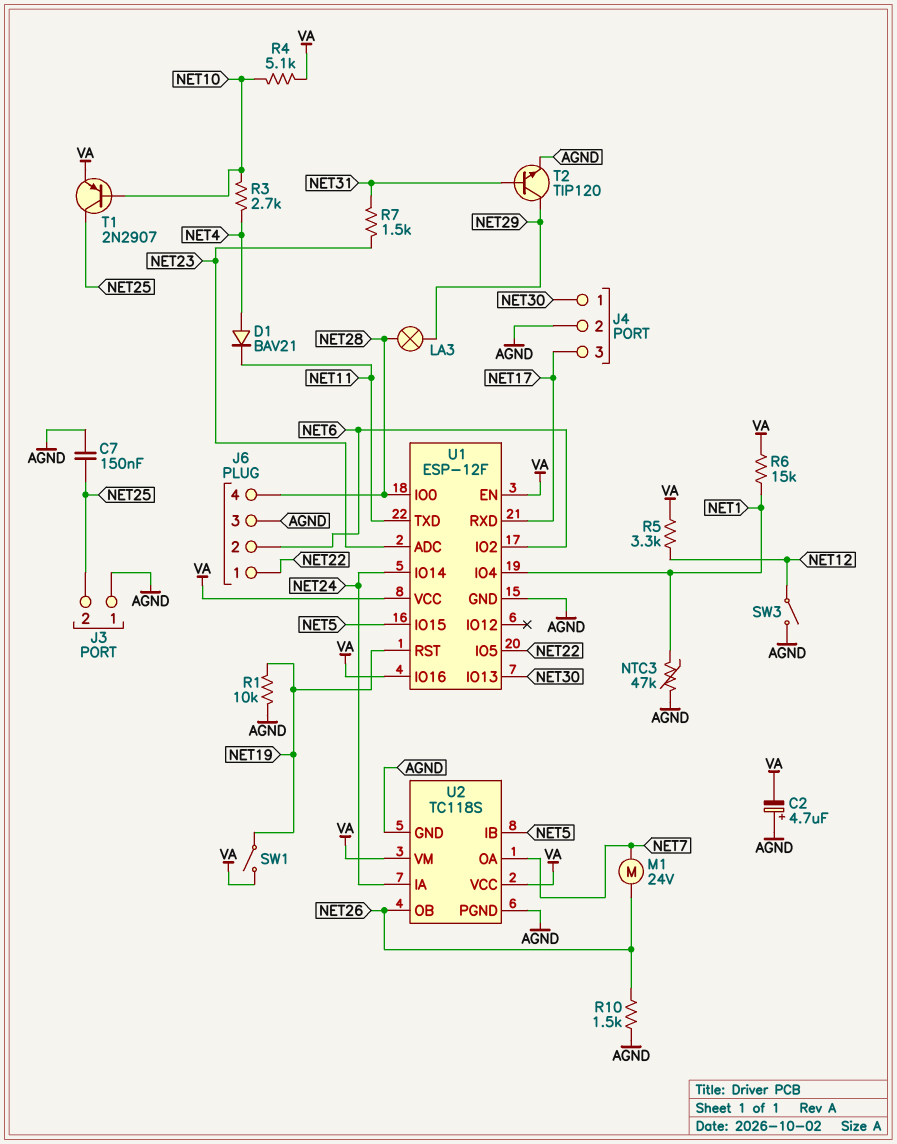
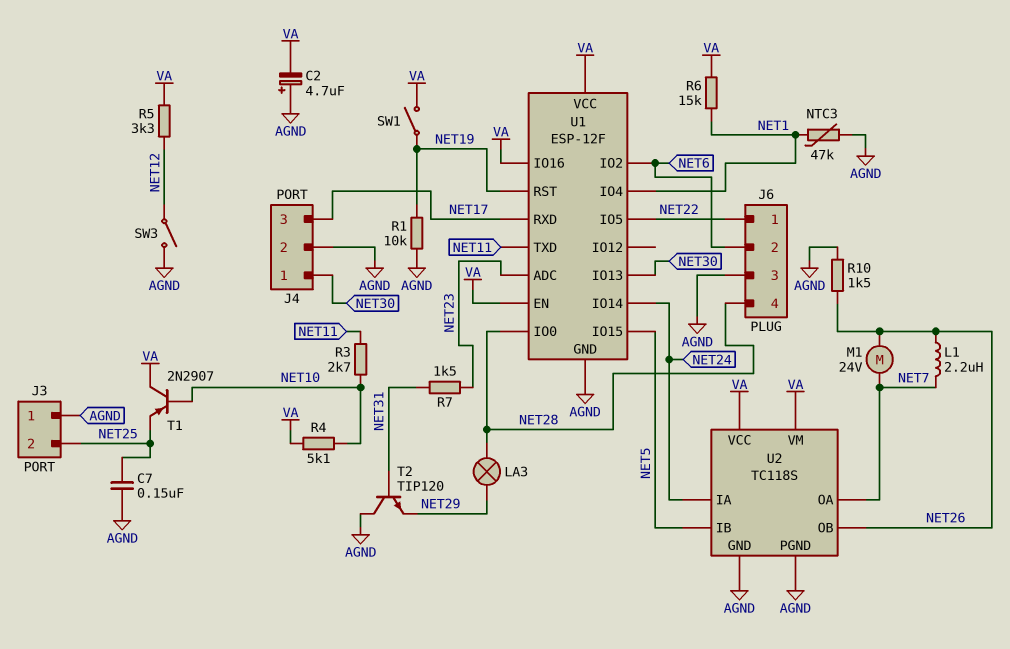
D1: diode BAV21 (A NET4, K NET11) -> none
L1: none -> 2.2uH (NET7, NET26)
R3: 2.7k (NET4, NET10) -> 2.7k (NET10, NET11)
T1: PNP 2N2907 (B NET10, C NET25, E VA) -> PNP 2N2907 (B NET10, C VA, E NET25)
T2: NPN TIP120 (B NET31, C NET29, E AGND) -> NPN TIP120 (B NET31, C AGND, E NET29)

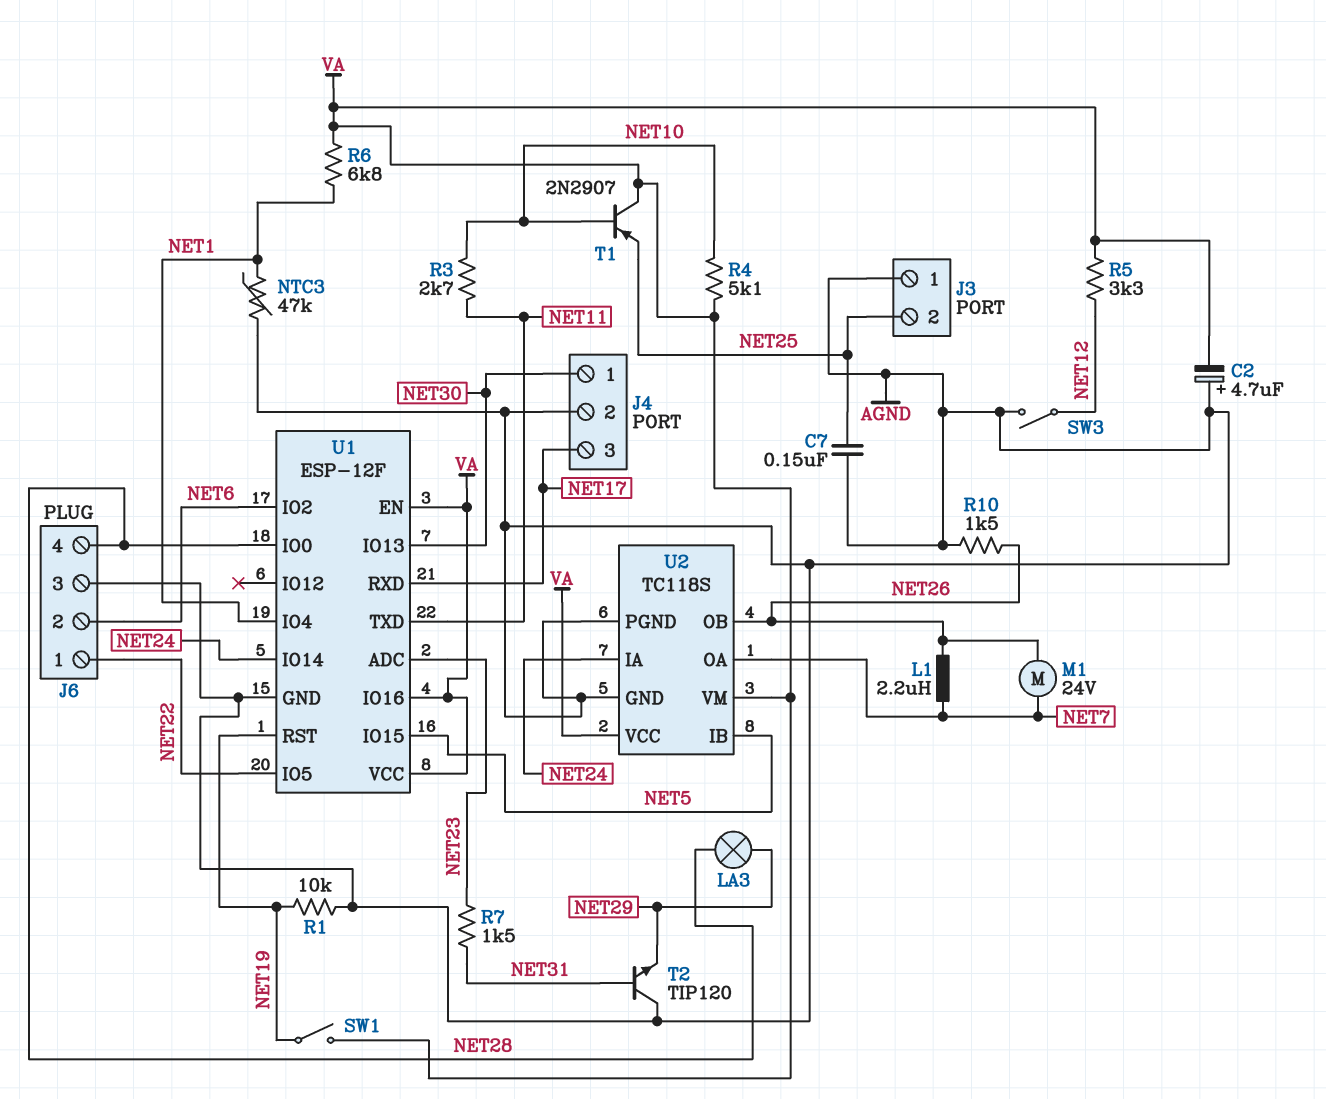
R6: 15k (NET1, VA) -> 6.8k (NET1, VA)

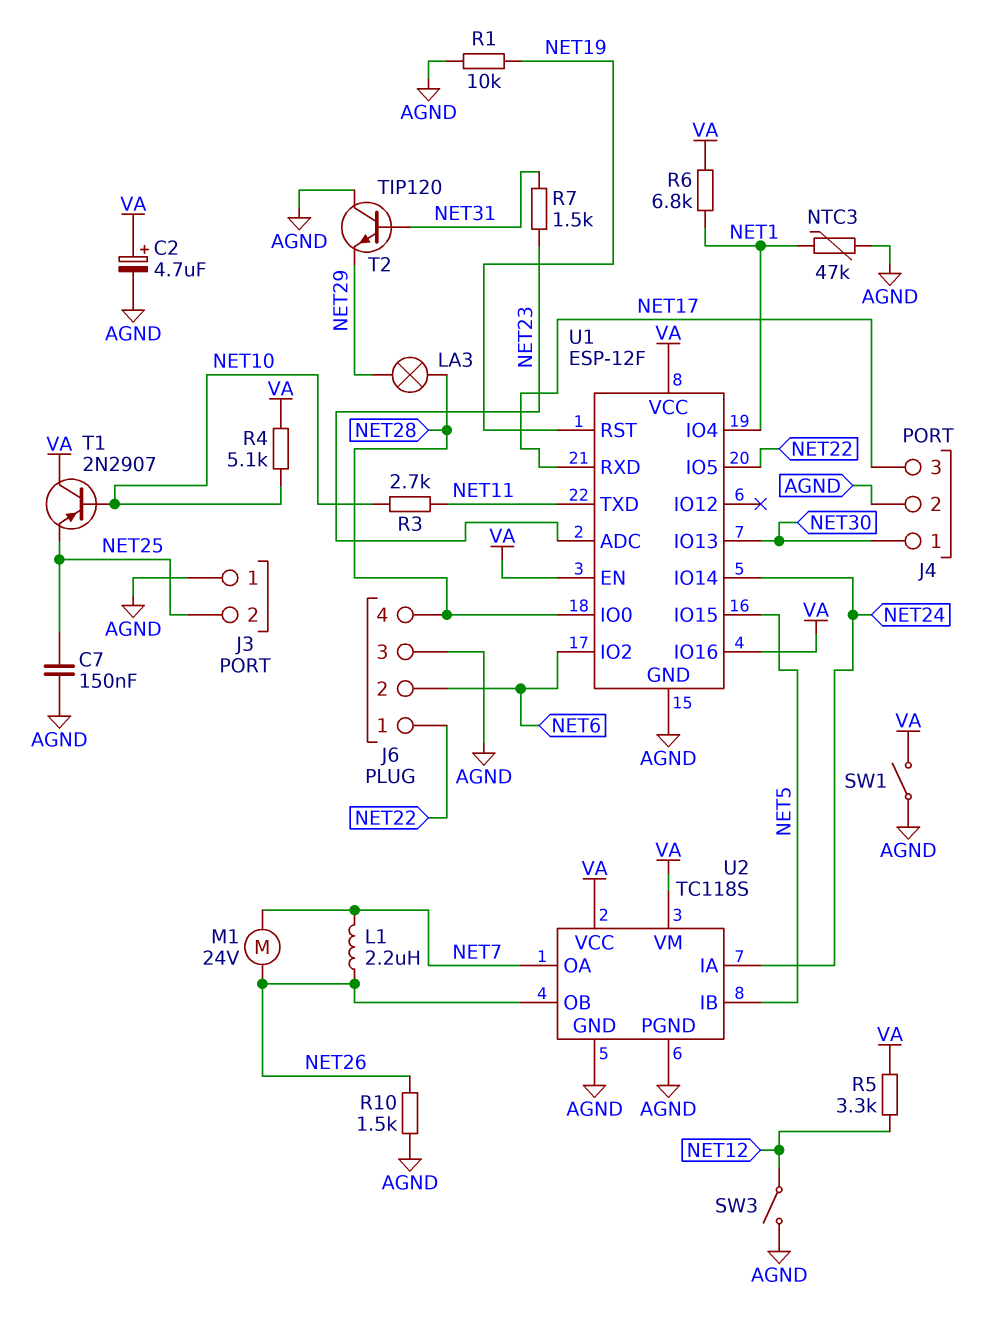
C2: 4.7uF (plus AGND, minus VA) -> 4.7uF (plus VA, minus AGND)
SW1: switch (NET19, VA) -> switch (AGND, VA)

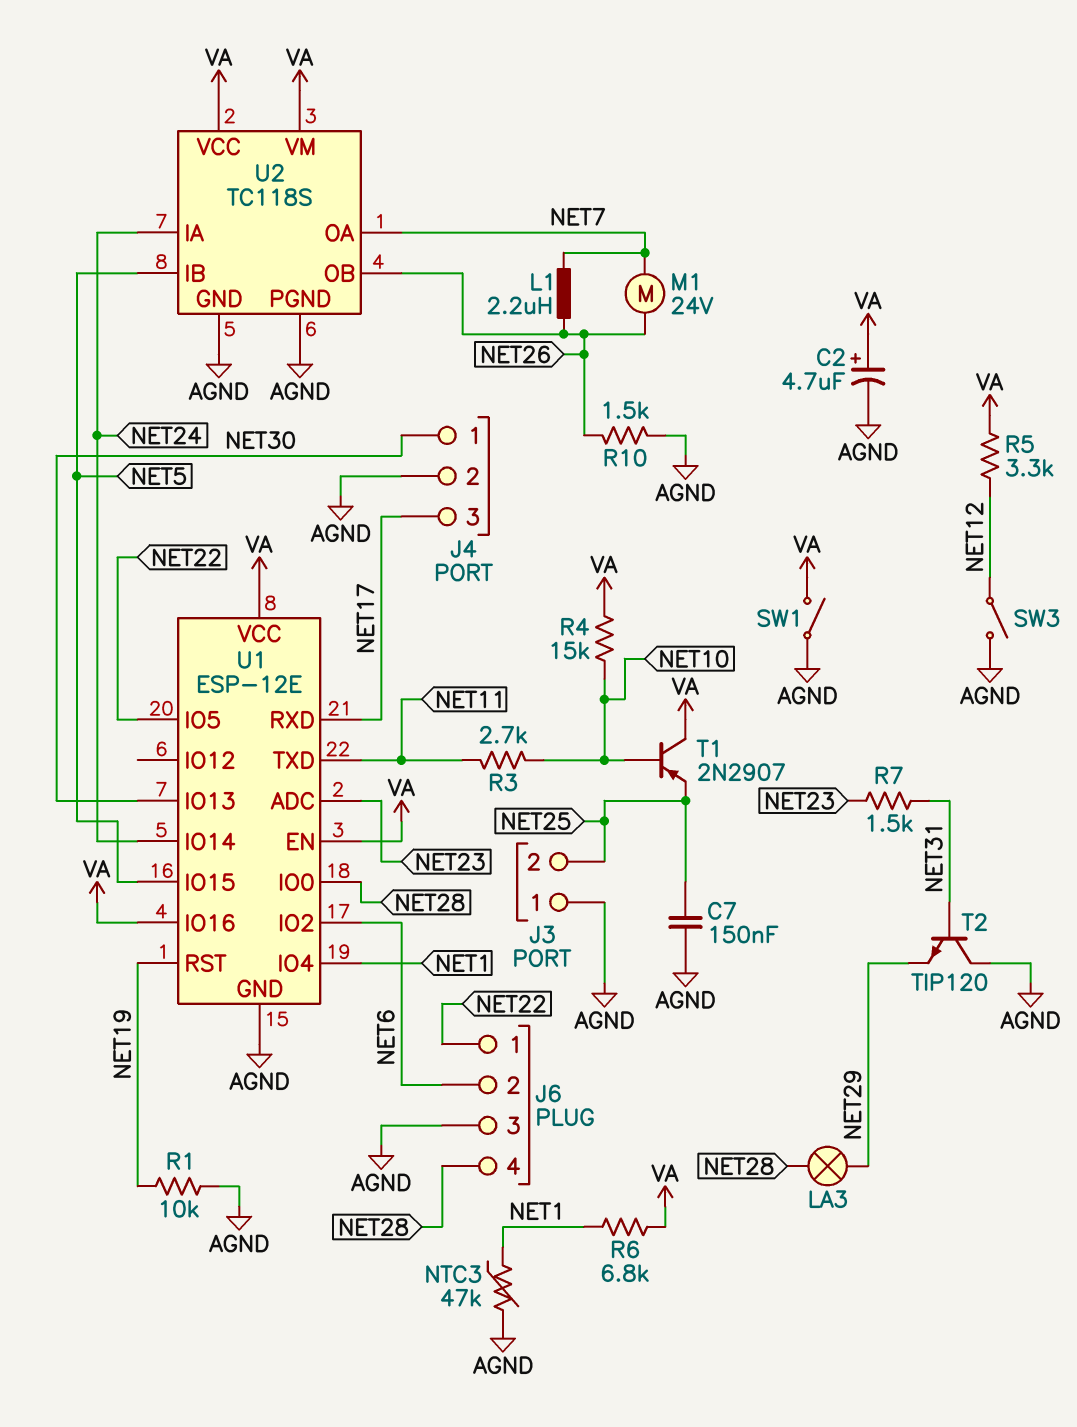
R4: 5.1k (NET10, VA) -> 15k (NET10, VA)
U1: ESP-12F -> ESP-12E

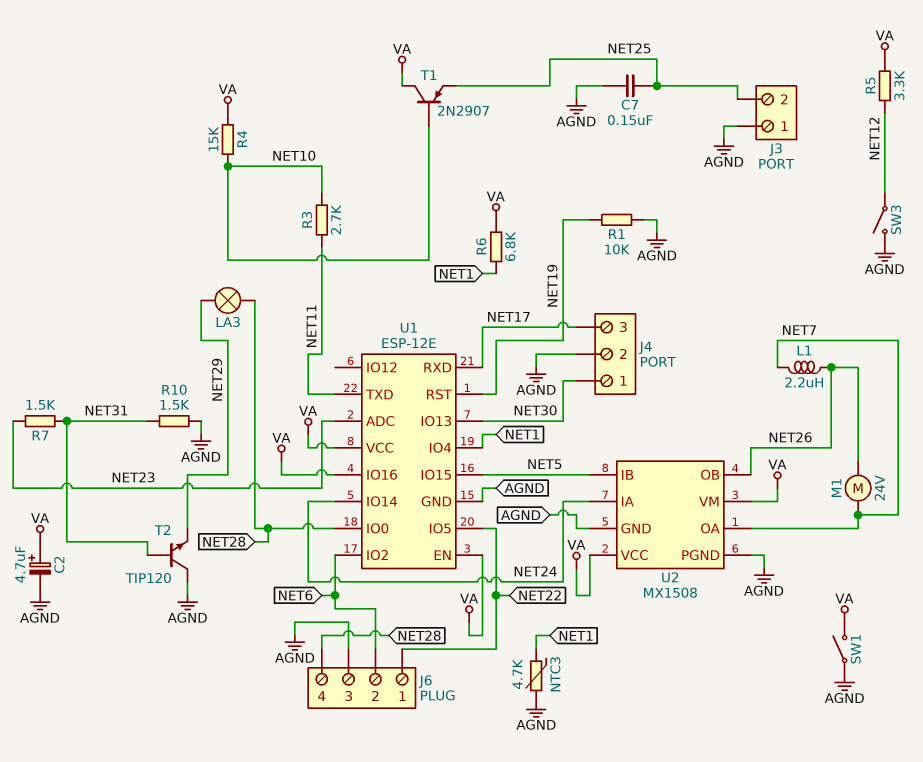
NTC3: 47k (AGND, NET1) -> 4.7k (AGND, NET1)
R10: 1.5k (AGND, NET26) -> 1.5k (AGND, NET31)
U2: TC118S -> MX1508

